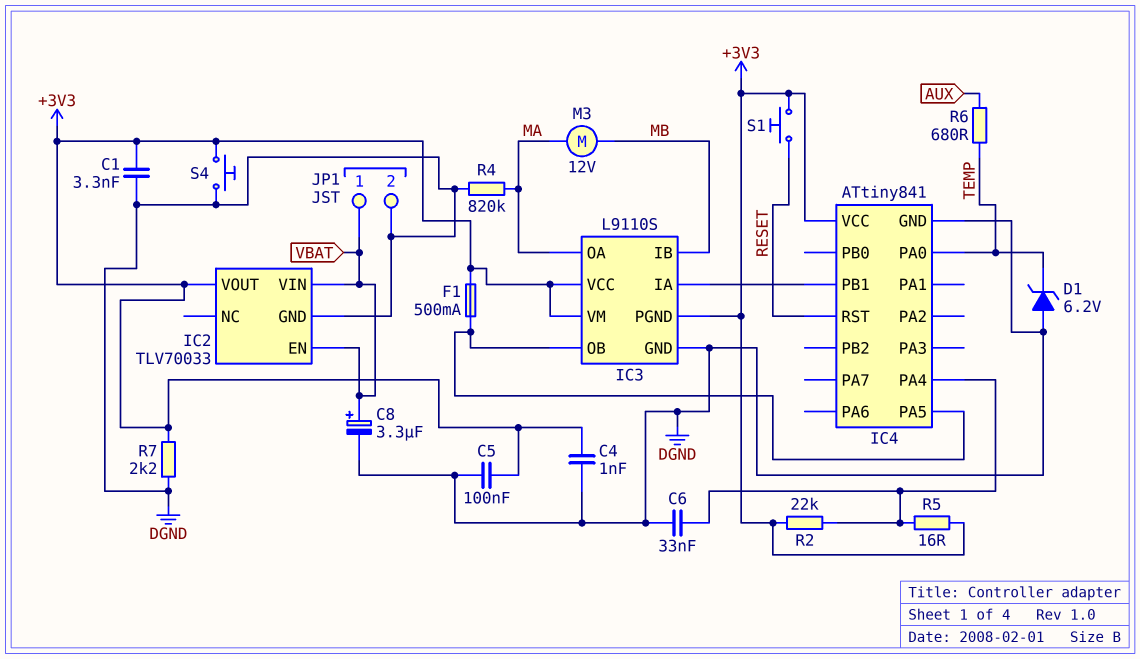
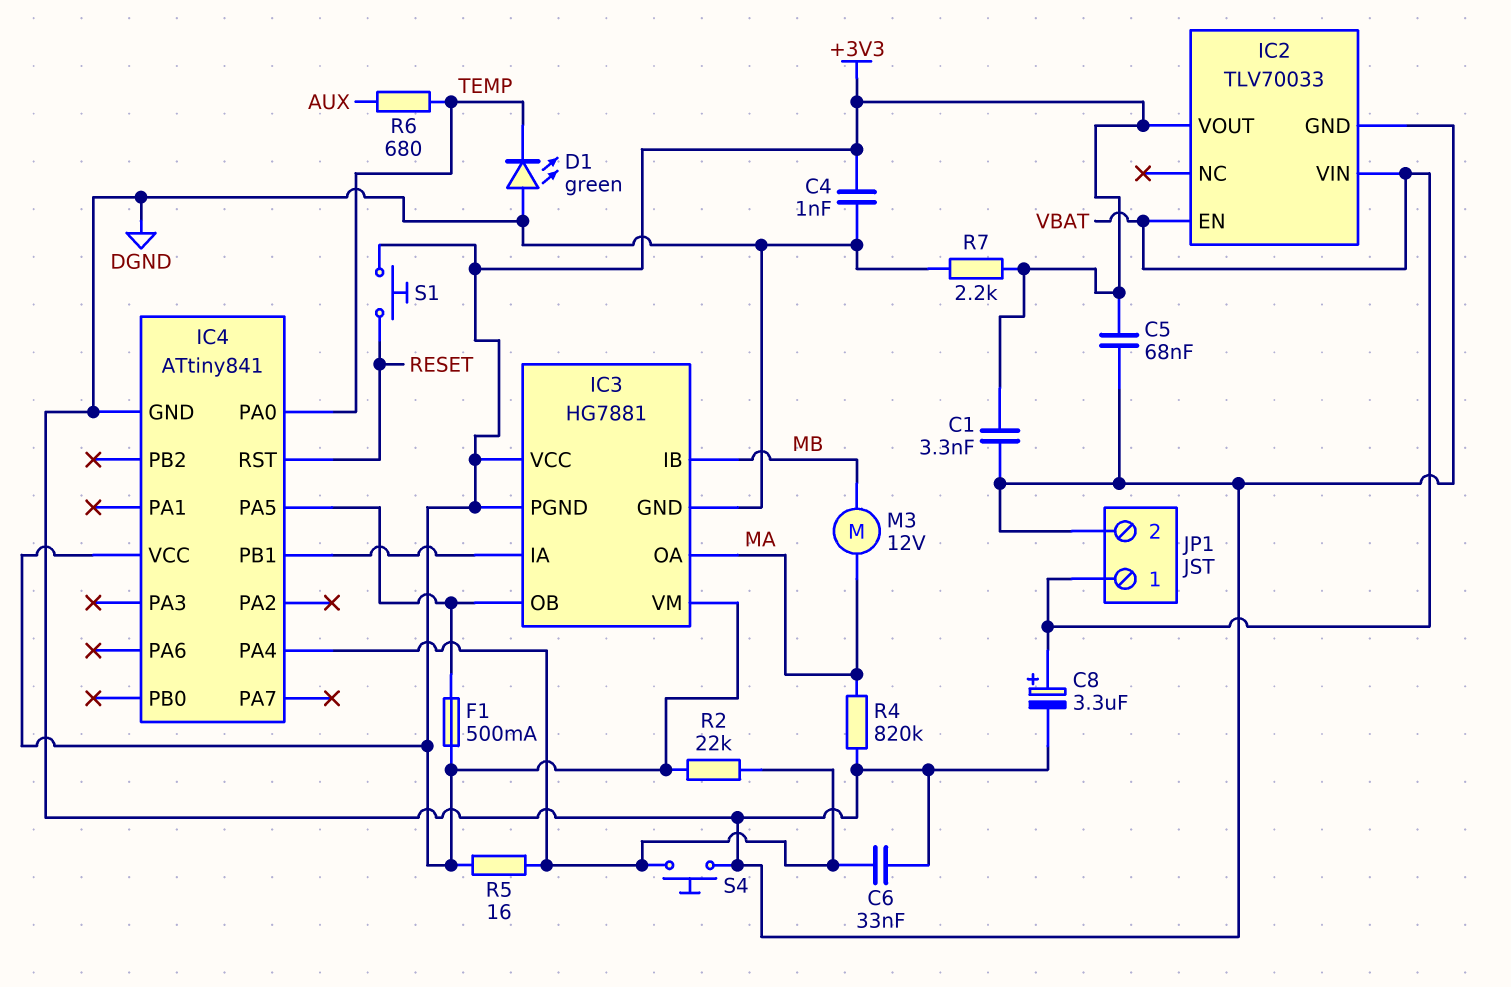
C5: 100nF (+3V3, DGND) -> 68nF (+3V3, DGND)
D1: zener 6.2V (A DGND, K TEMP) -> LED green (A DGND, K TEMP)
IC3: L9110S -> HG7881
S4: button (+3V3, DGND) -> button (DGND, IC4/PA4)

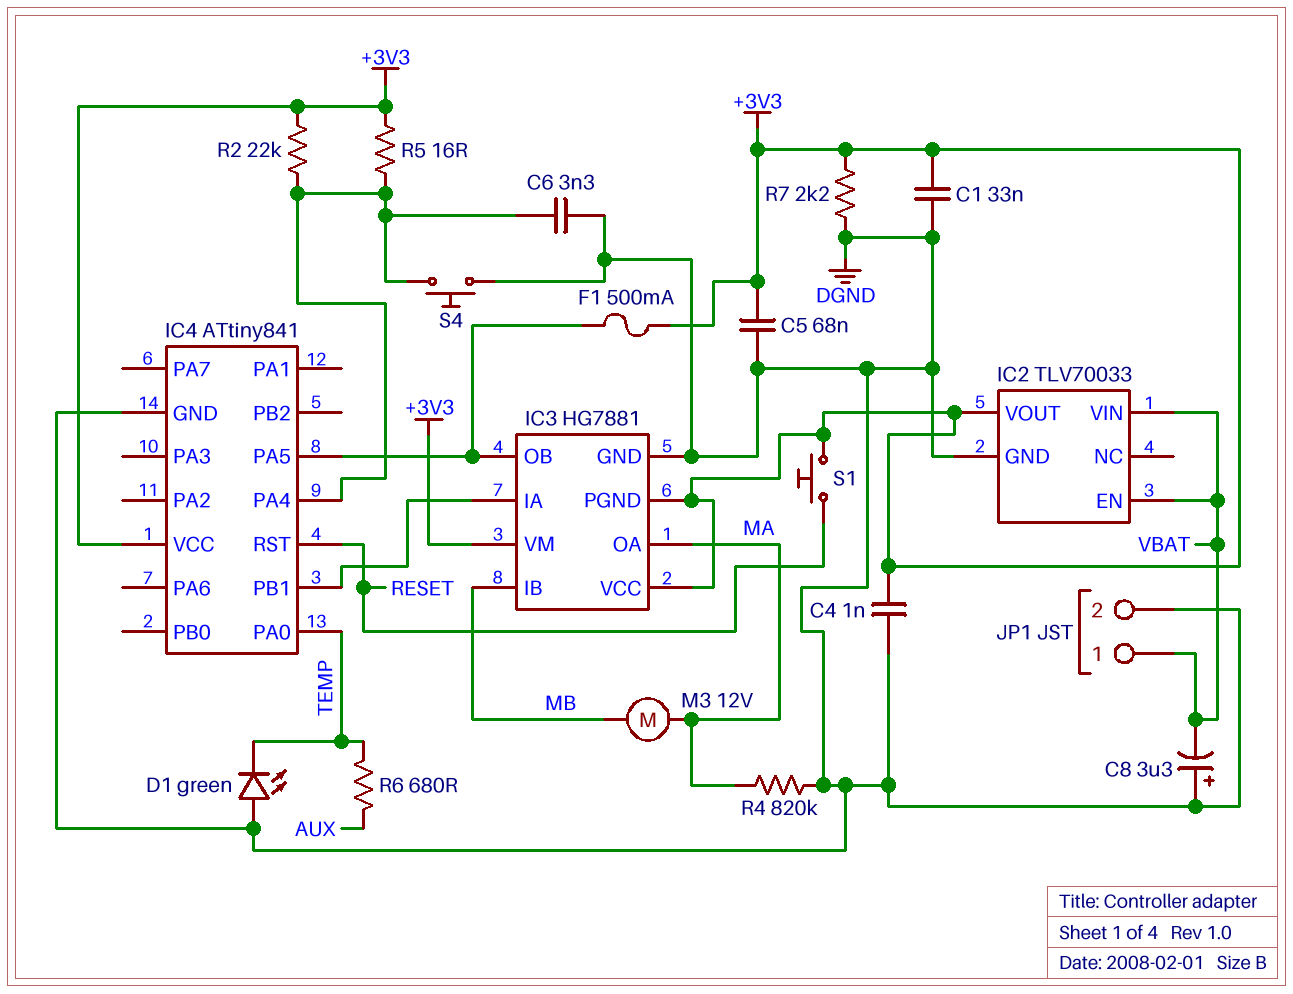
C1: 3.3nF (+3V3, DGND) -> 33nF (+3V3, DGND)
C6: 33nF (DGND, IC4/PA4) -> 3.3nF (DGND, IC4/PA4)
C8: 3.3uF (plus VBAT, minus DGND) -> 3.3uF (plus DGND, minus VBAT)

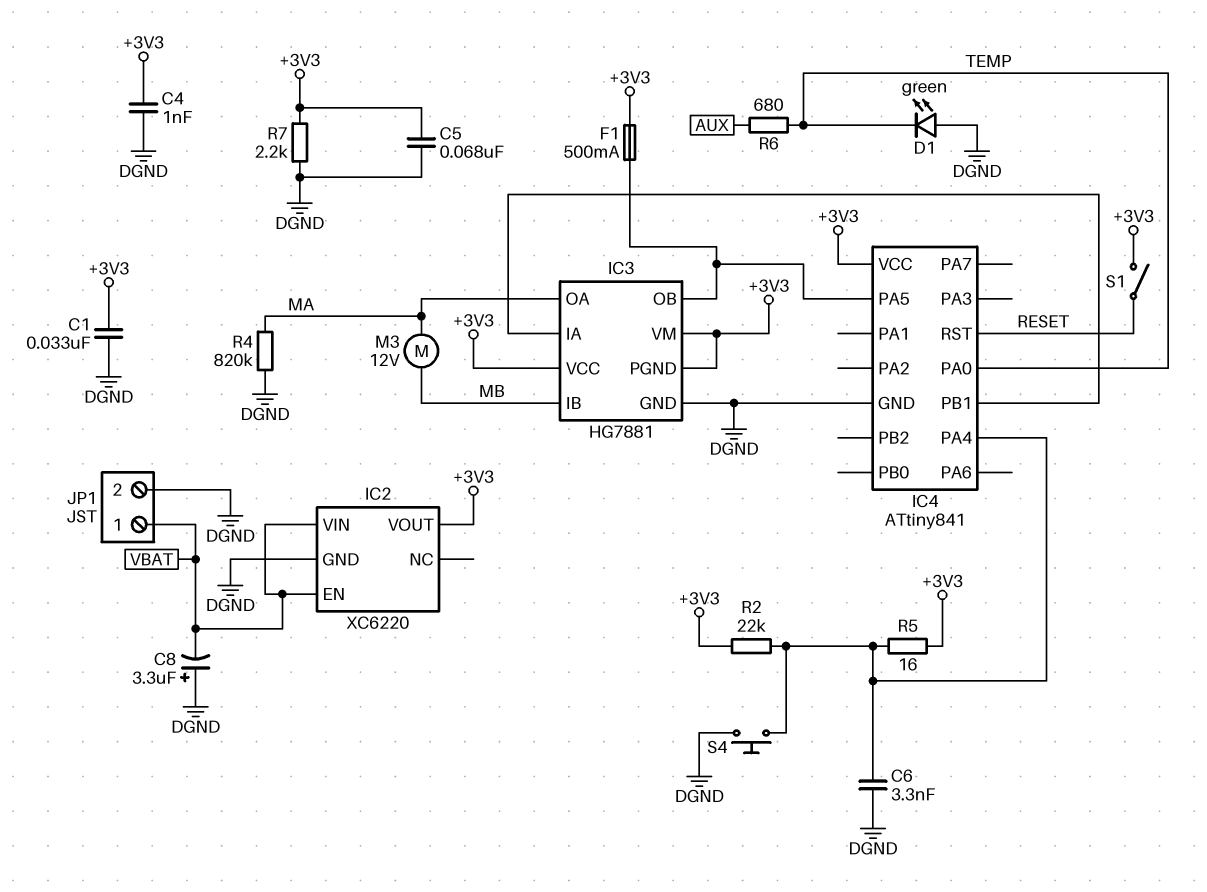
IC2: TLV70033 -> XC6220
S1: button (+3V3, RESET) -> switch (+3V3, RESET)

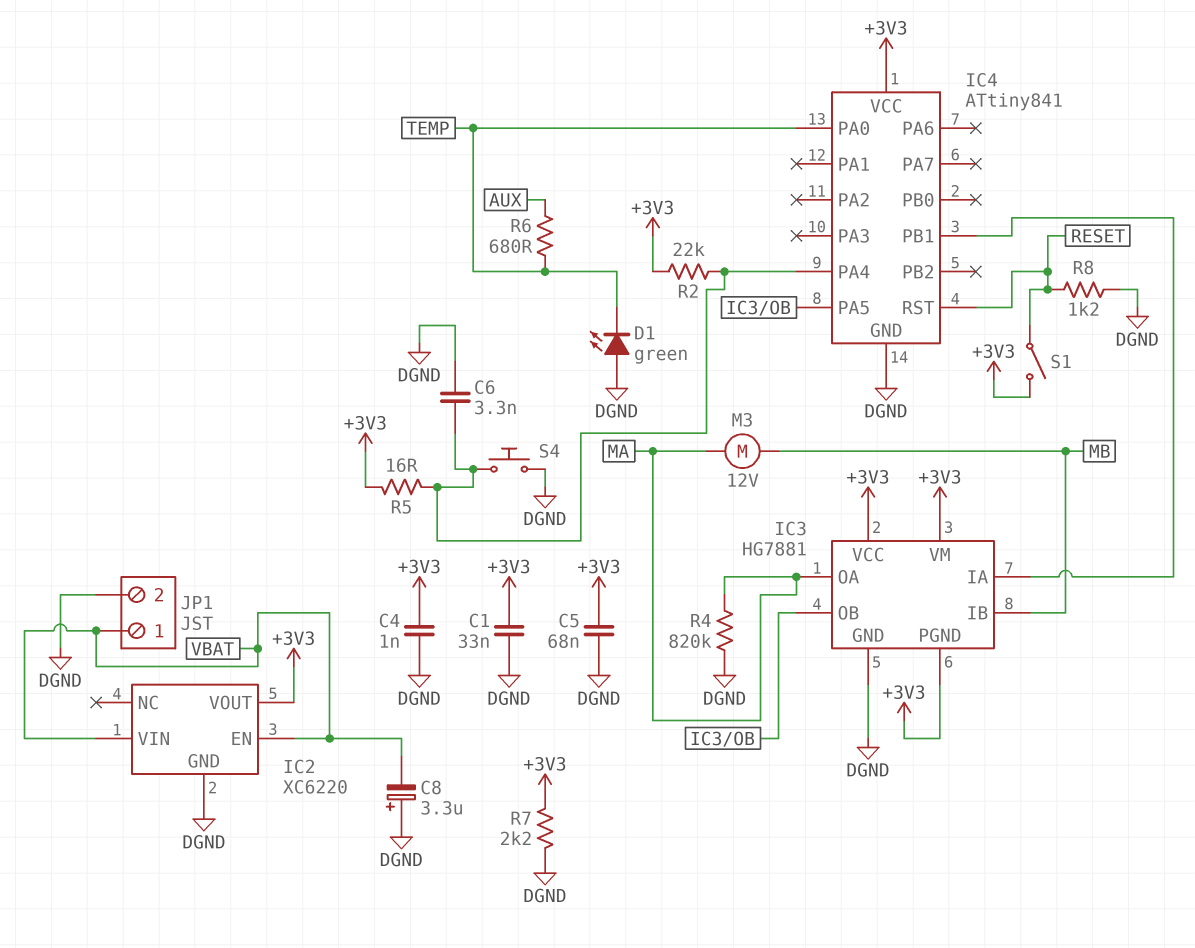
F1: 500mA (+3V3, IC3/OB) -> none
R8: none -> 1.2k (DGND, RESET)

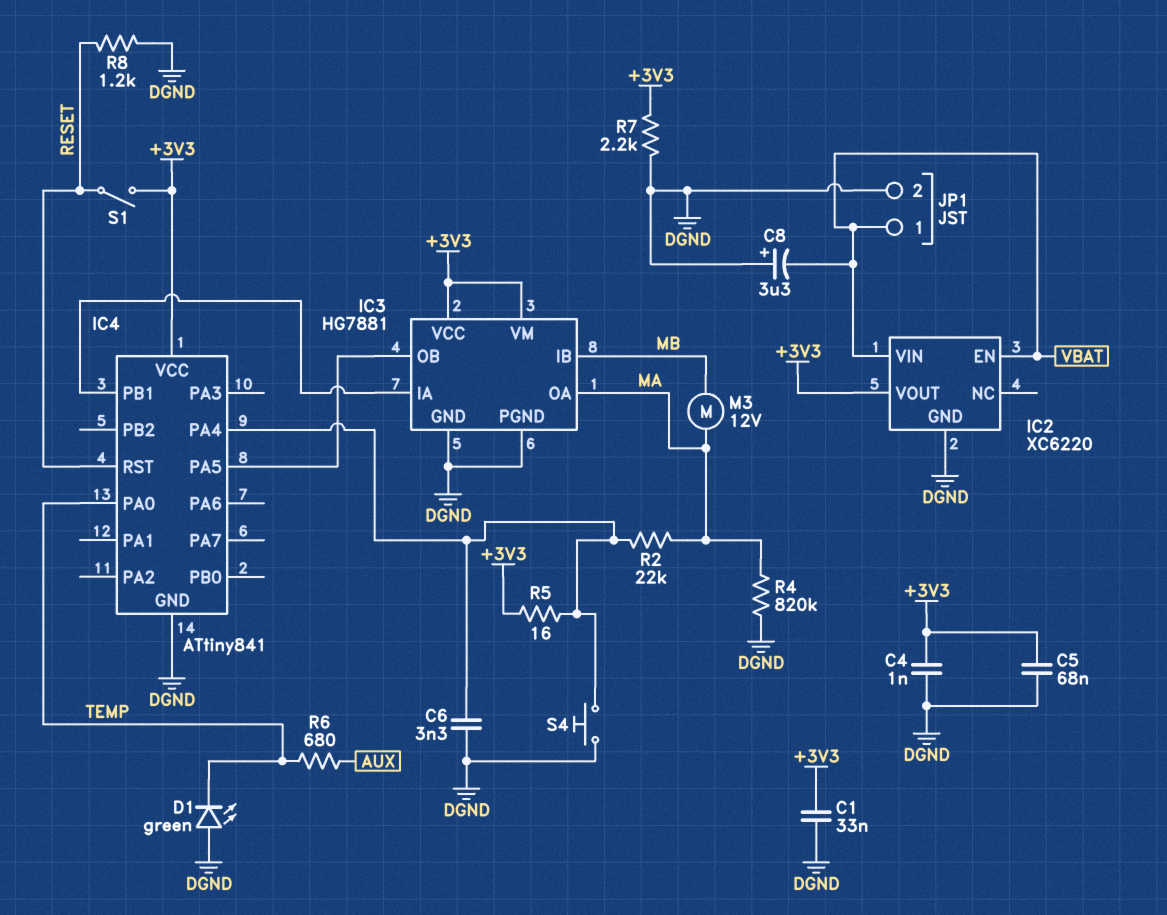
IC3 pin PGND: +3V3 -> DGND
R2: 22k (+3V3, IC4/PA4) -> 22k (IC4/PA4, MA)

